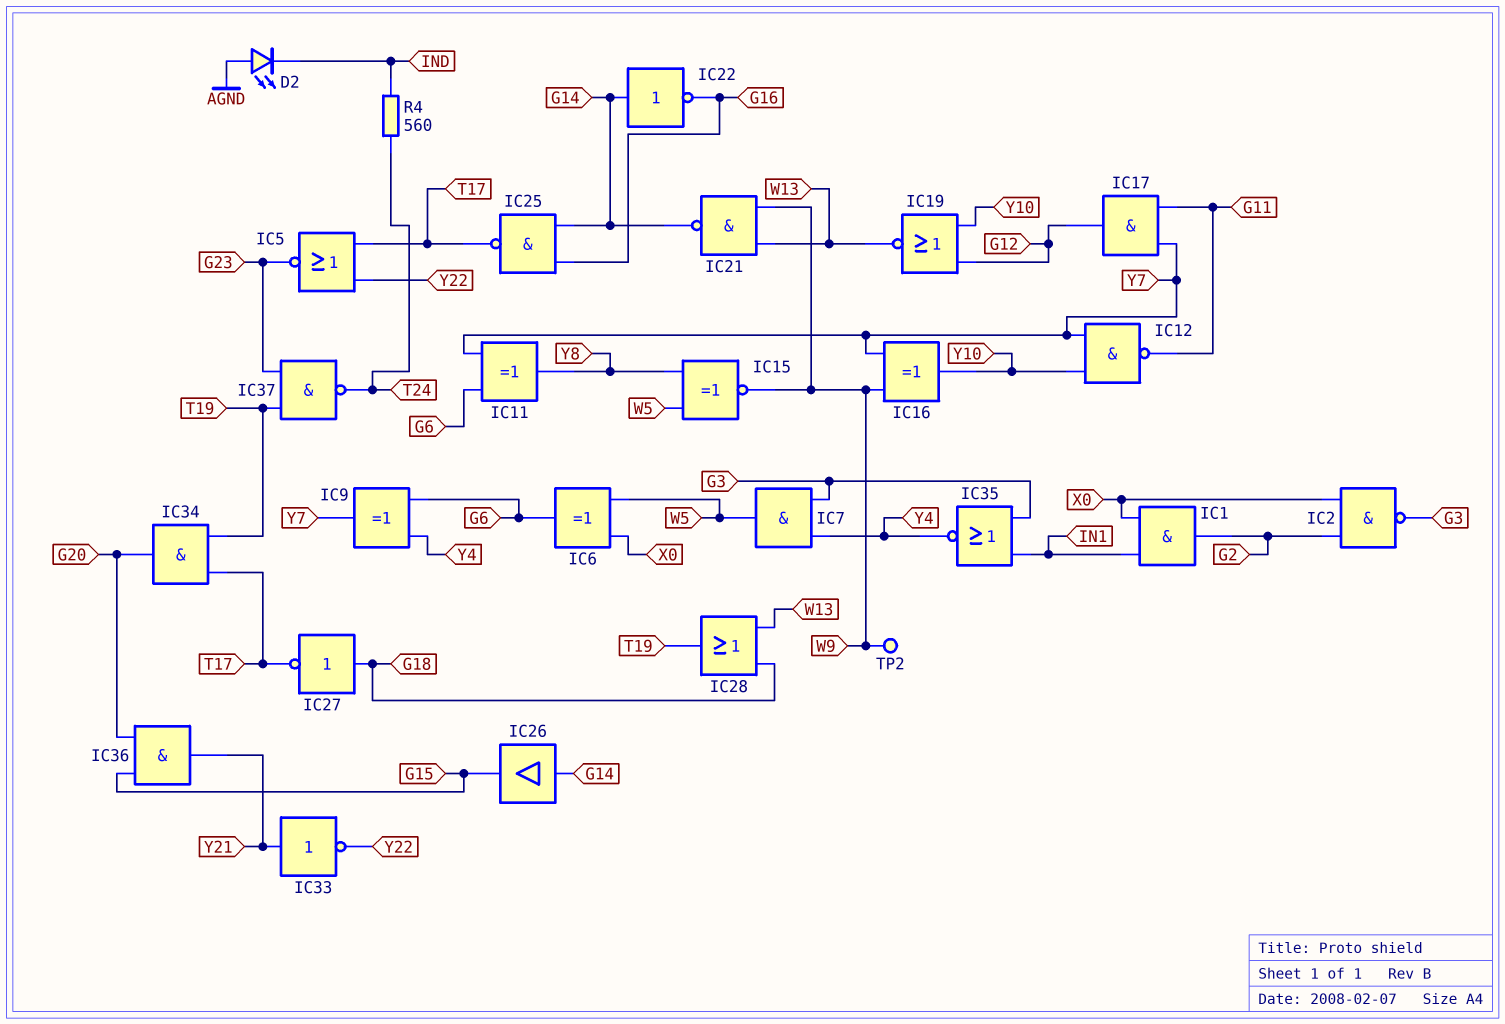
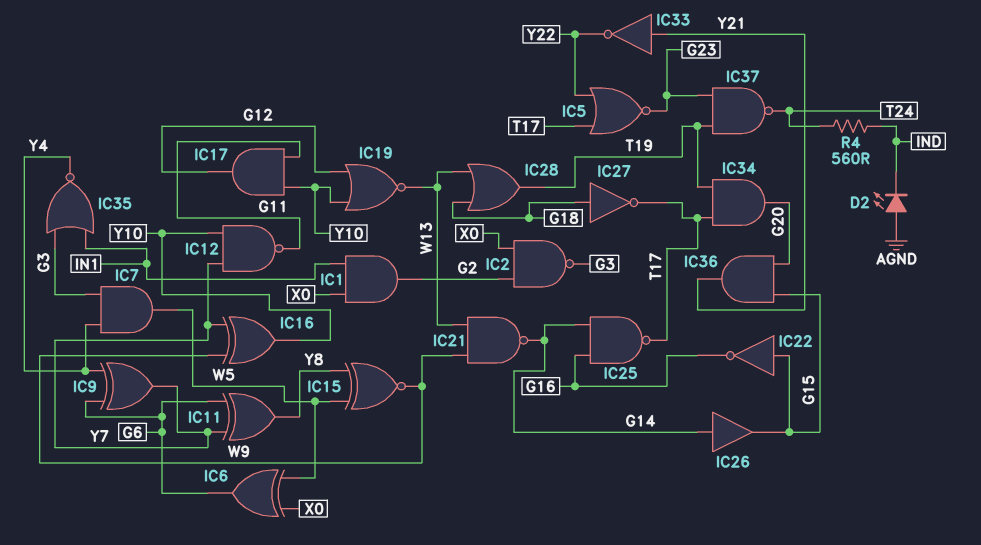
IC17: AND (in G11, in Y7, out G12) -> AND (in G11, in Y10, out G12)
IC22: NOT (in G14, out G16) -> NOT (in G15, out G16)
TP2: test point (W9) -> none

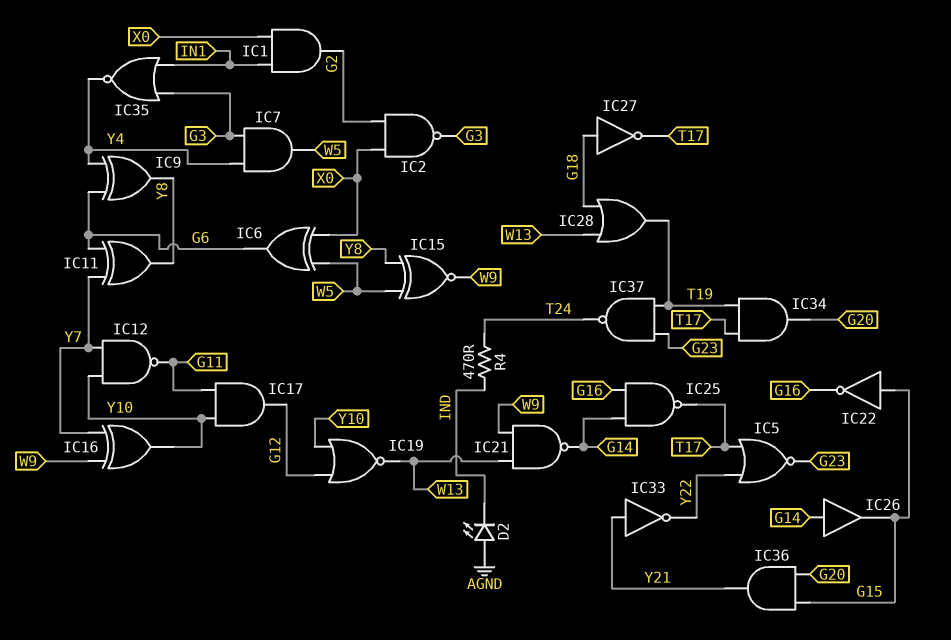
IC9: XOR (in G6, in Y4, out Y7) -> XOR (in G6, in Y4, out Y8)
R4: 560 (IND, T24) -> 470 (IND, T24)

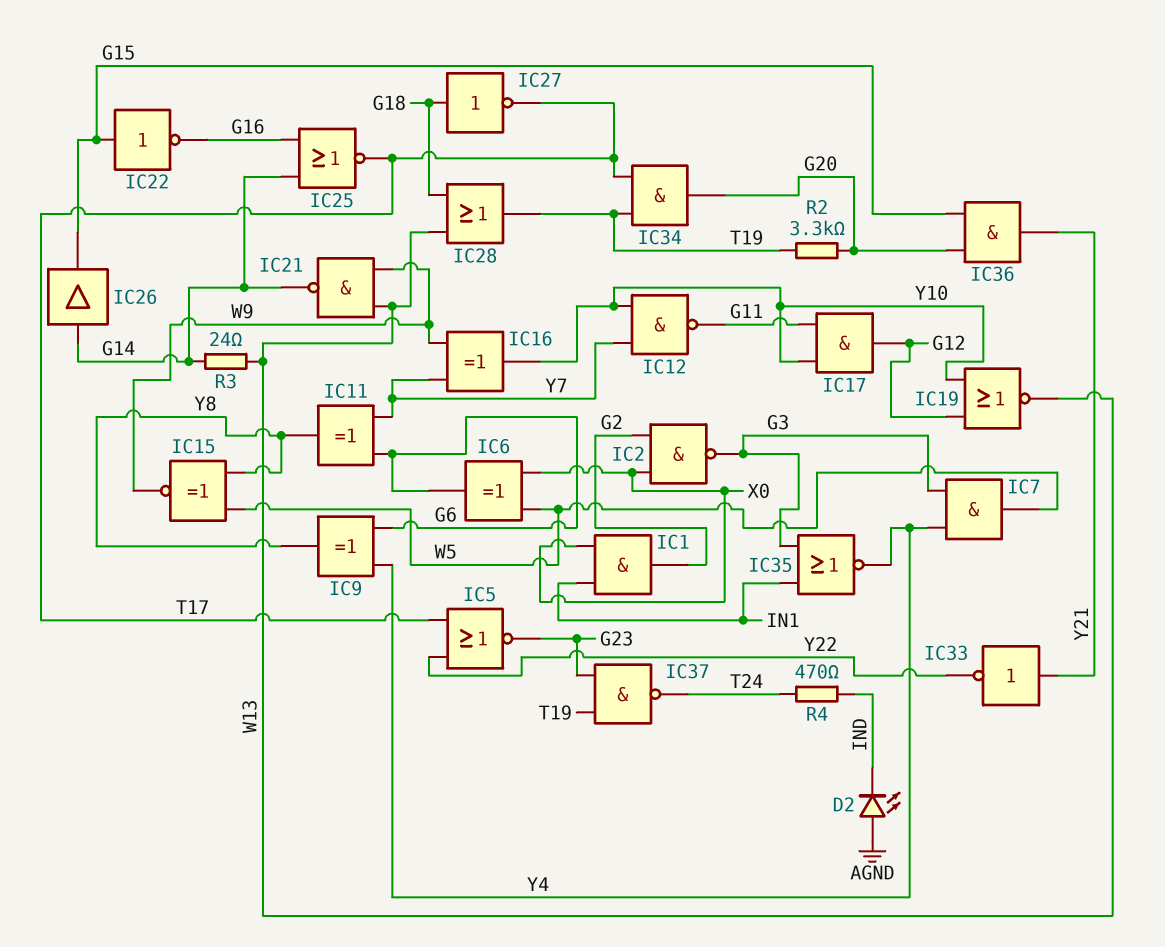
IC25: NAND (in G14, in G16, out T17) -> NOR (in G14, in G16, out T17)
R2: none -> 3.3k (G20, T19)
R3: none -> 24 (G14, W13)

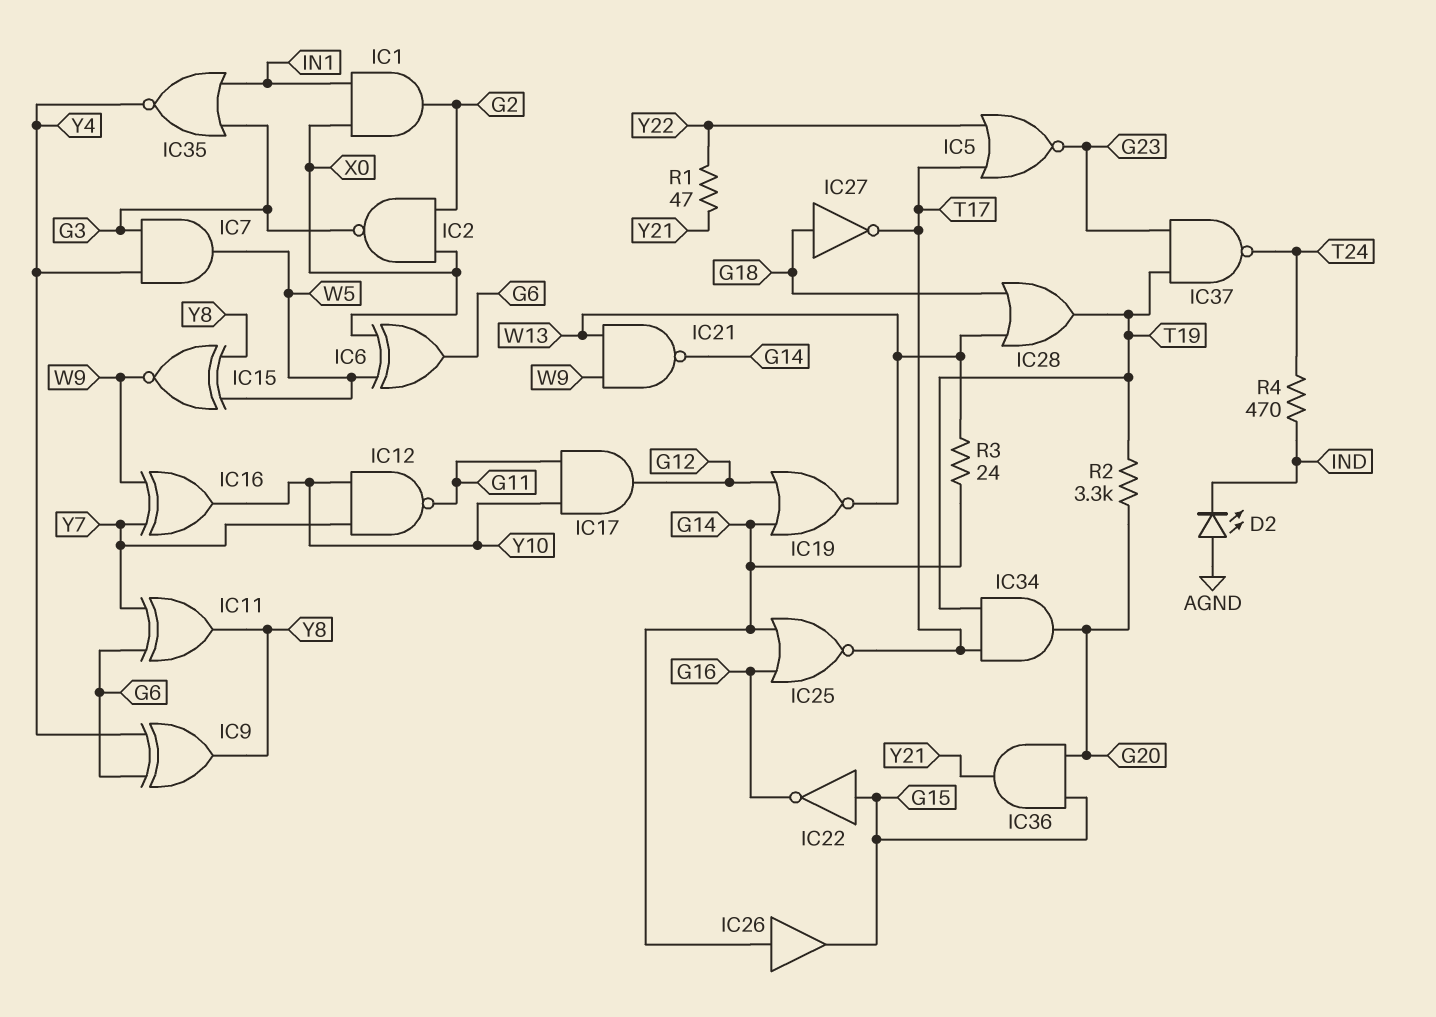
IC19: NOR (in G12, in Y10, out W13) -> NOR (in G12, in G14, out W13)
IC33: NOT (in Y21, out Y22) -> none
R1: none -> 47 (Y21, Y22)

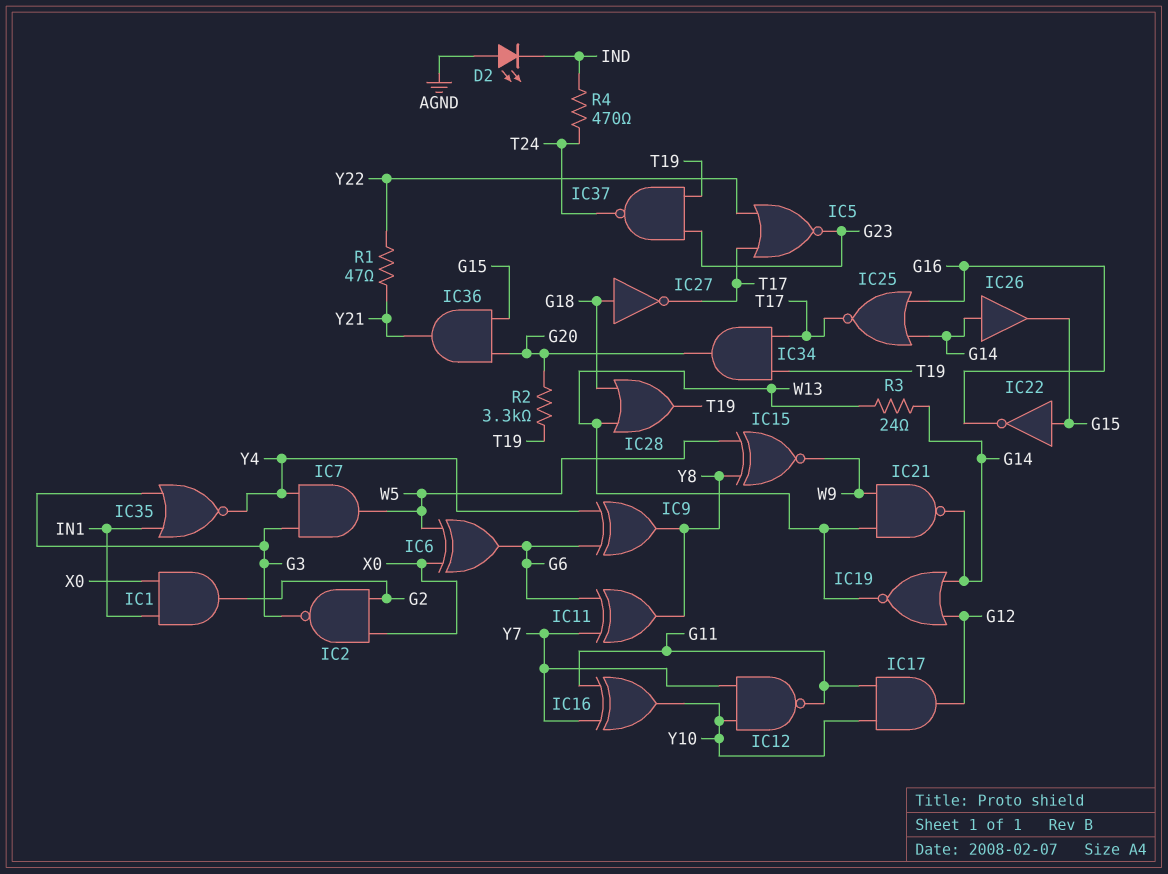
IC16: XOR (in W9, in Y7, out Y10) -> XOR (in G11, in Y7, out Y10)

